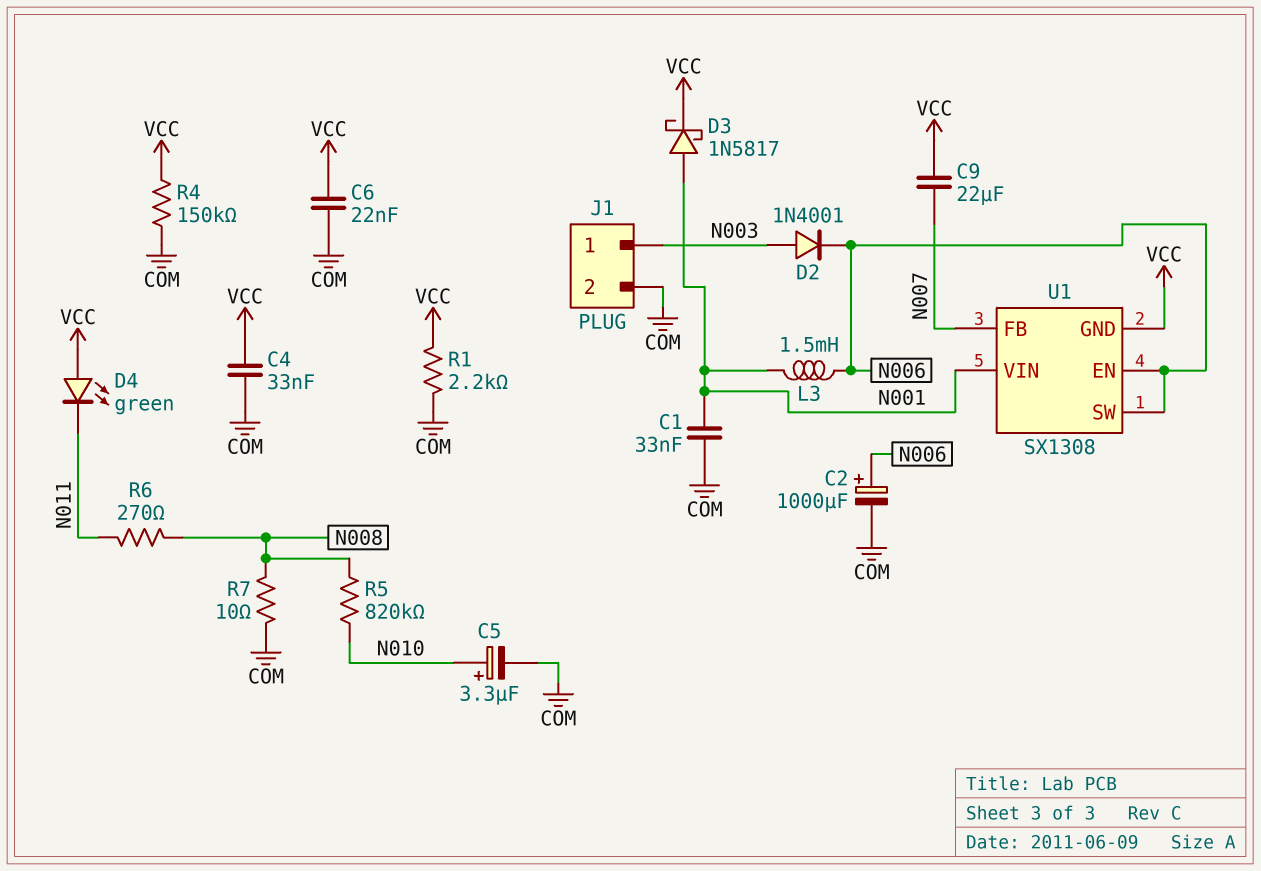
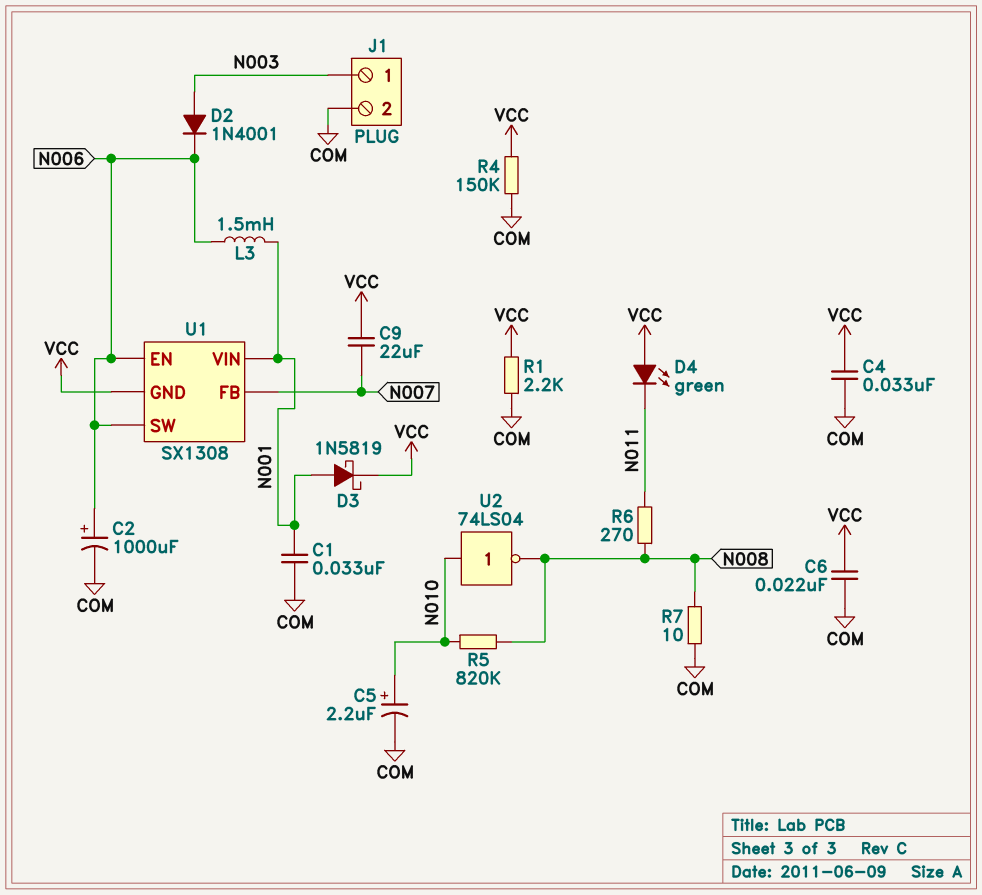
C5: 3.3uF (plus N010, minus COM) -> 2.2uF (plus N010, minus COM)
D3: schottky 1N5817 (A N001, K VCC) -> schottky 1N5819 (A N001, K VCC)
U2: none -> NOT 74LS04 (in N010, out N008)

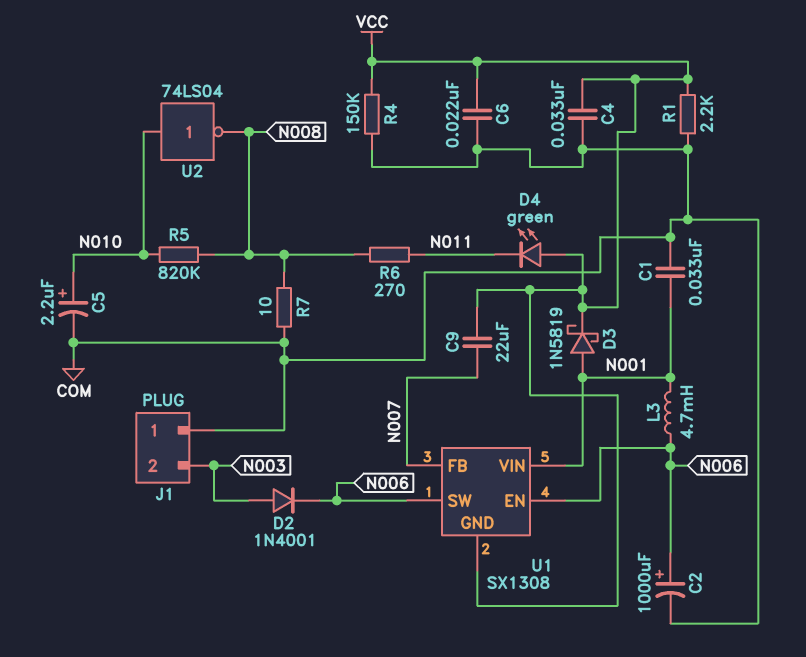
J1 pin 1: N003 -> COM
J1 pin 2: COM -> N003
L3: 1.5mH (N001, N006) -> 4.7mH (N001, N006)

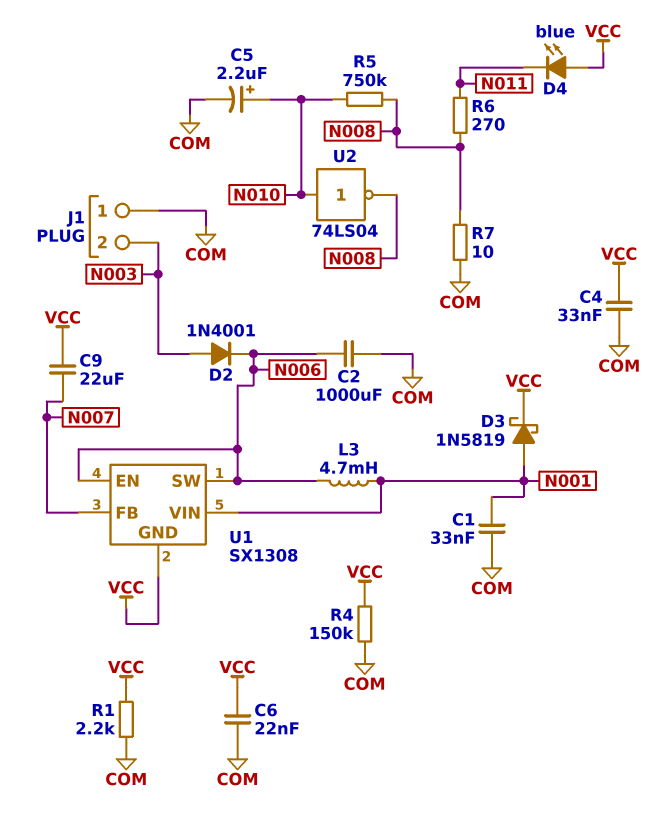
C2: 1000uF (plus N006, minus COM) -> 1000uF (COM, N006)
D4: LED green (A VCC, K N011) -> LED blue (A VCC, K N011)
R5: 820k (N008, N010) -> 750k (N008, N010)

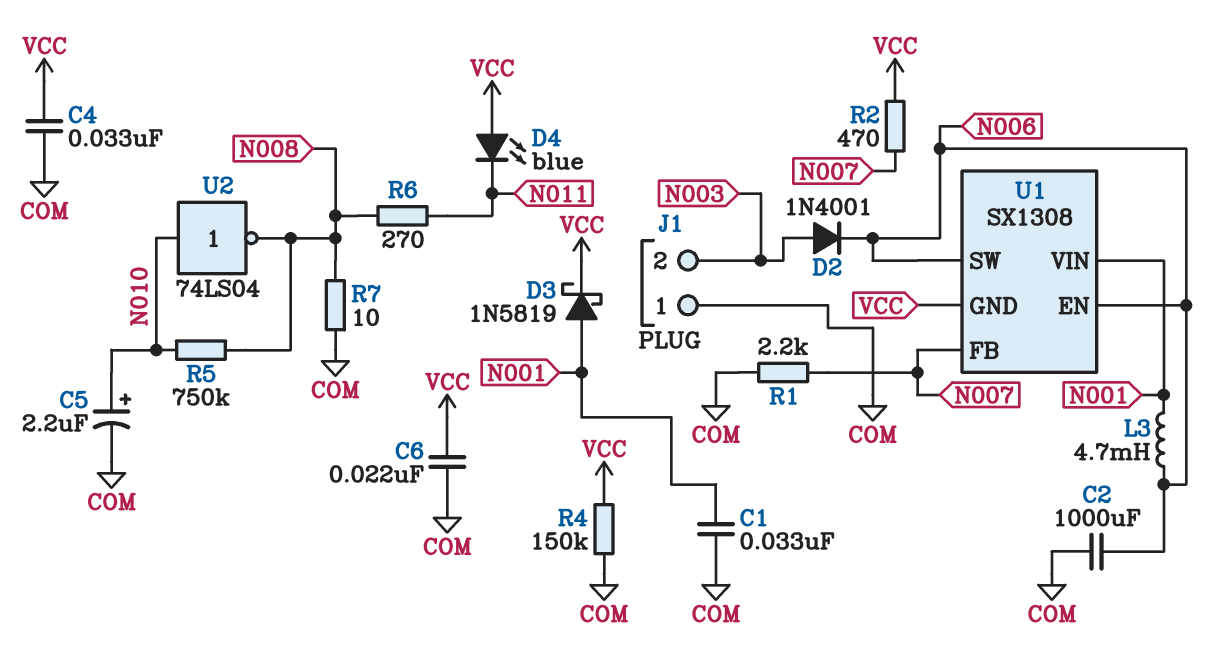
C9: 22uF (N007, VCC) -> none
R1: 2.2k (COM, VCC) -> 2.2k (COM, N007)
R2: none -> 470 (N007, VCC)

